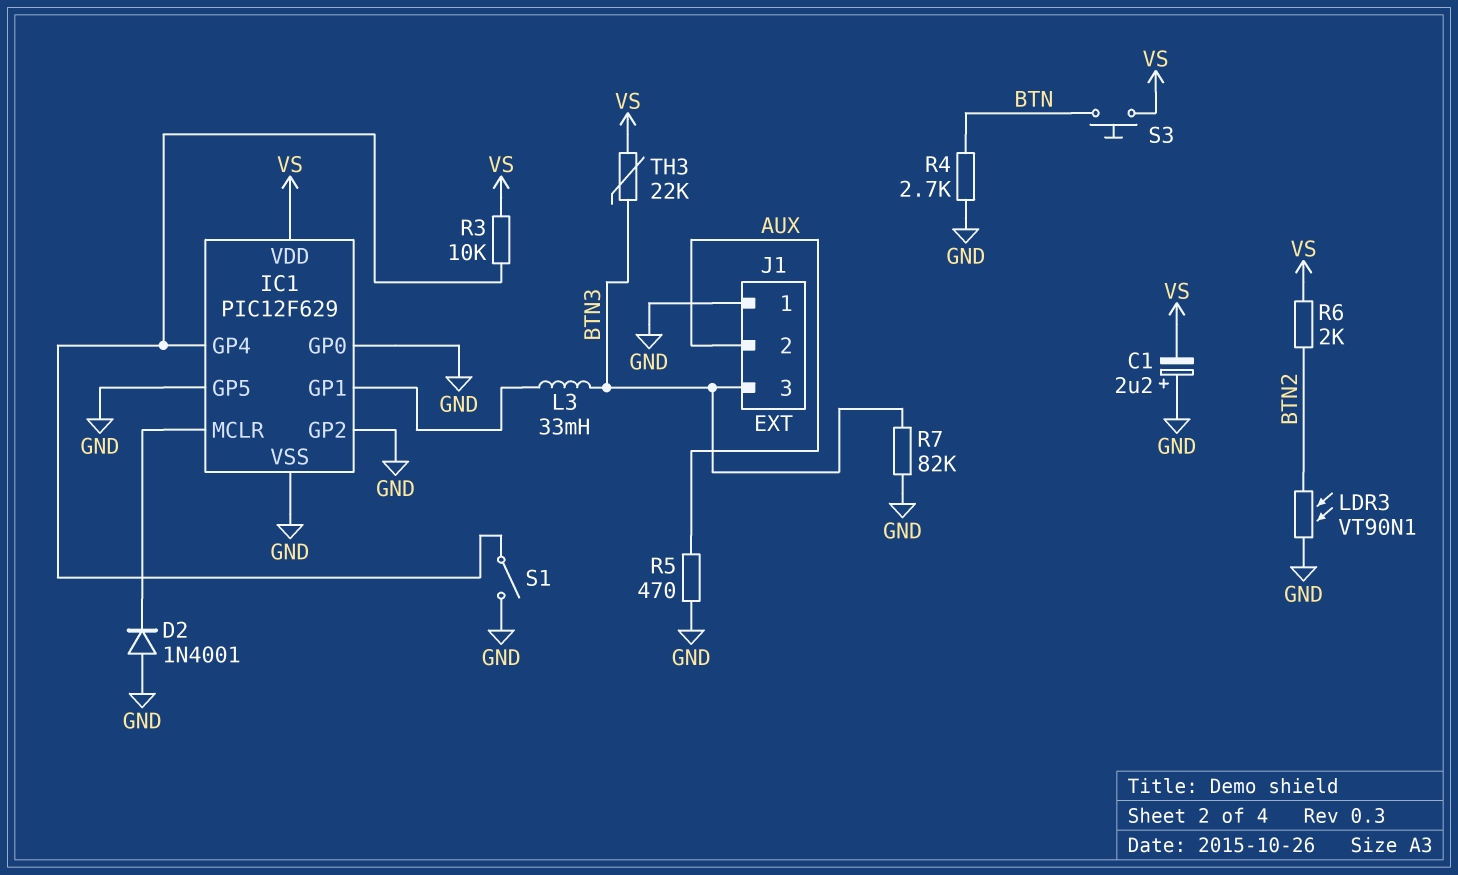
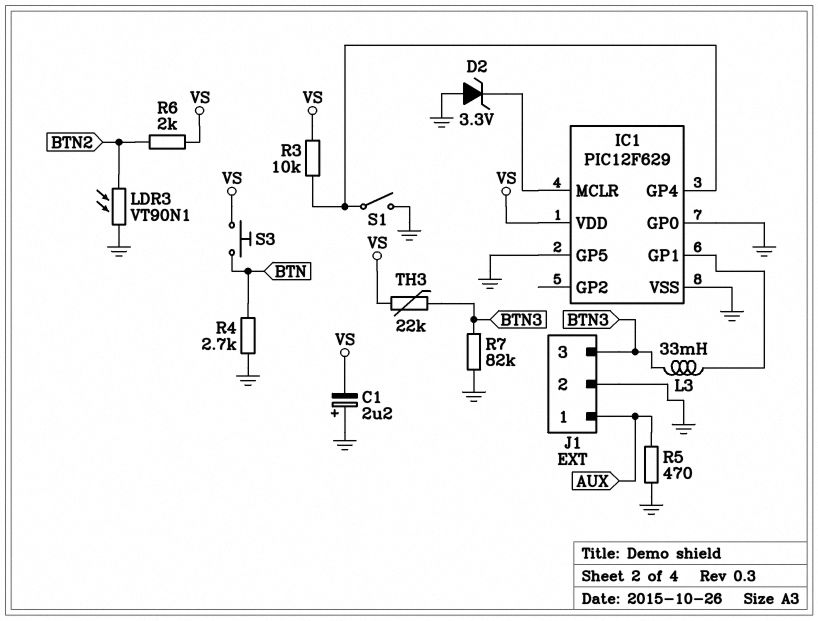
D2: diode 1N4001 (A GND, K IC1/MCLR) -> zener 3.3V (A GND, K IC1/MCLR)
IC1 pin GP2: GND -> none
J1 pin 1: GND -> AUX
J1 pin 2: AUX -> GND

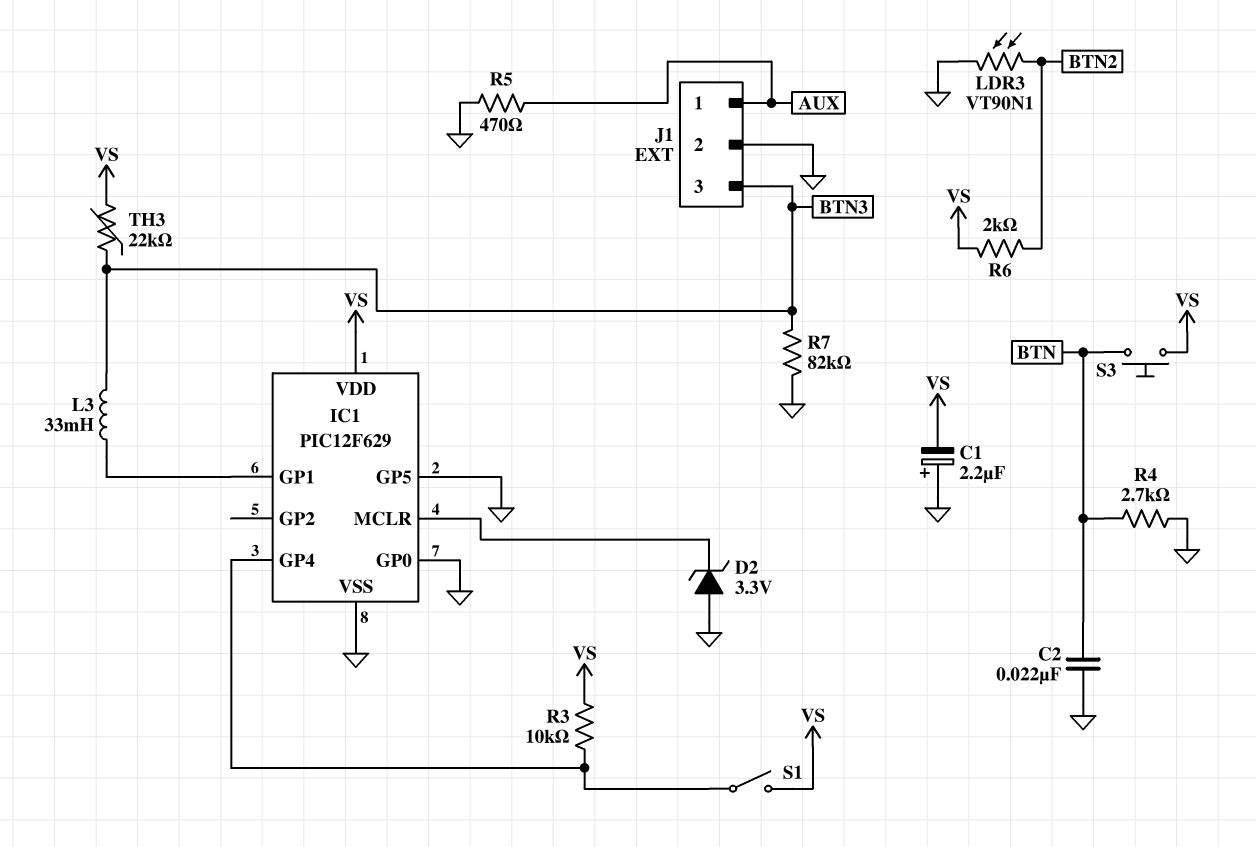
C2: none -> 22nF (BTN, GND)
S1: switch (GND, IC1/GP4) -> switch (IC1/GP4, VS)

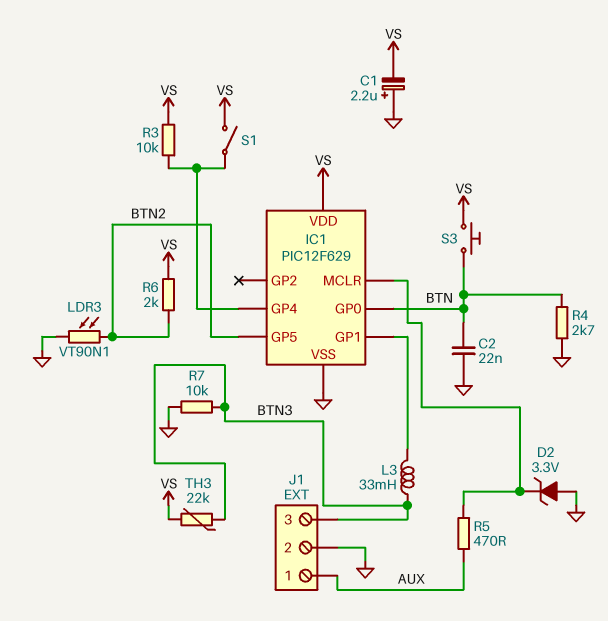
IC1 pin GP0: GND -> BTN
IC1 pin GP5: GND -> BTN2
R5: 470 (AUX, GND) -> 470 (AUX, IC1/MCLR)
R7: 82k (BTN3, GND) -> 10k (BTN3, GND)

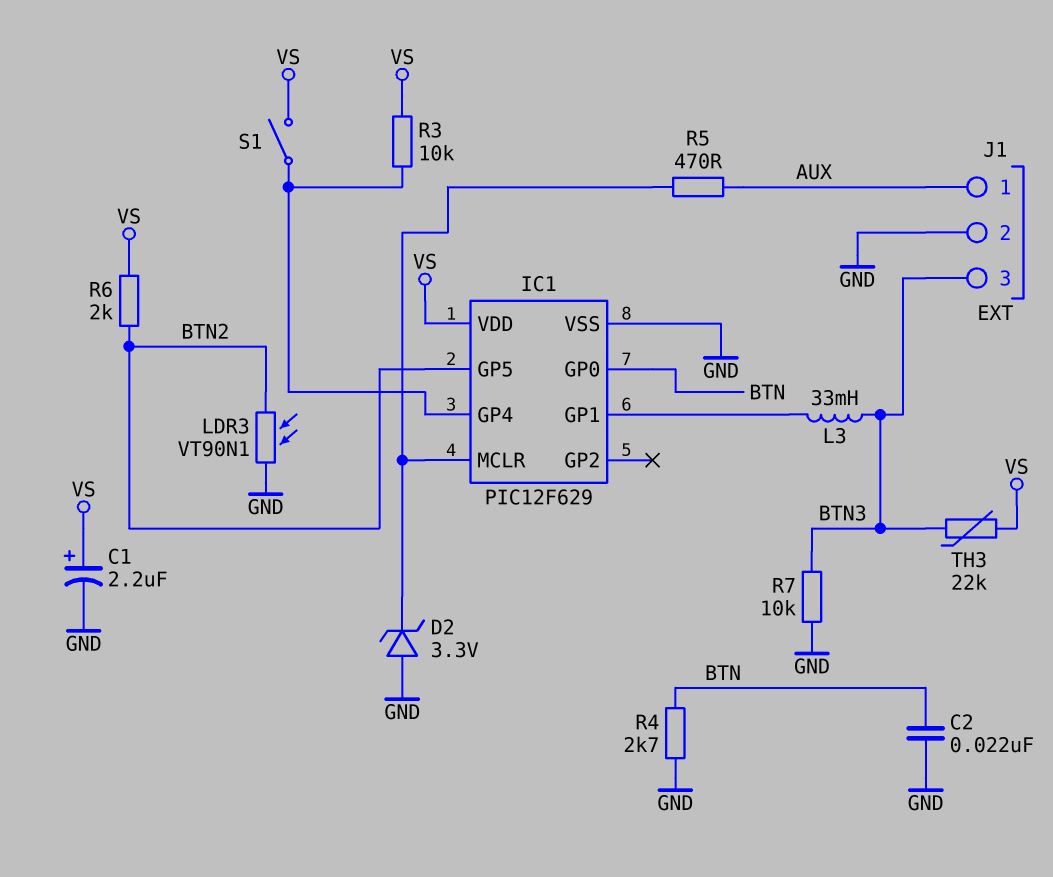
C1: 2.2uF (plus GND, minus VS) -> 2.2uF (plus VS, minus GND)
S3: button (BTN, VS) -> none

